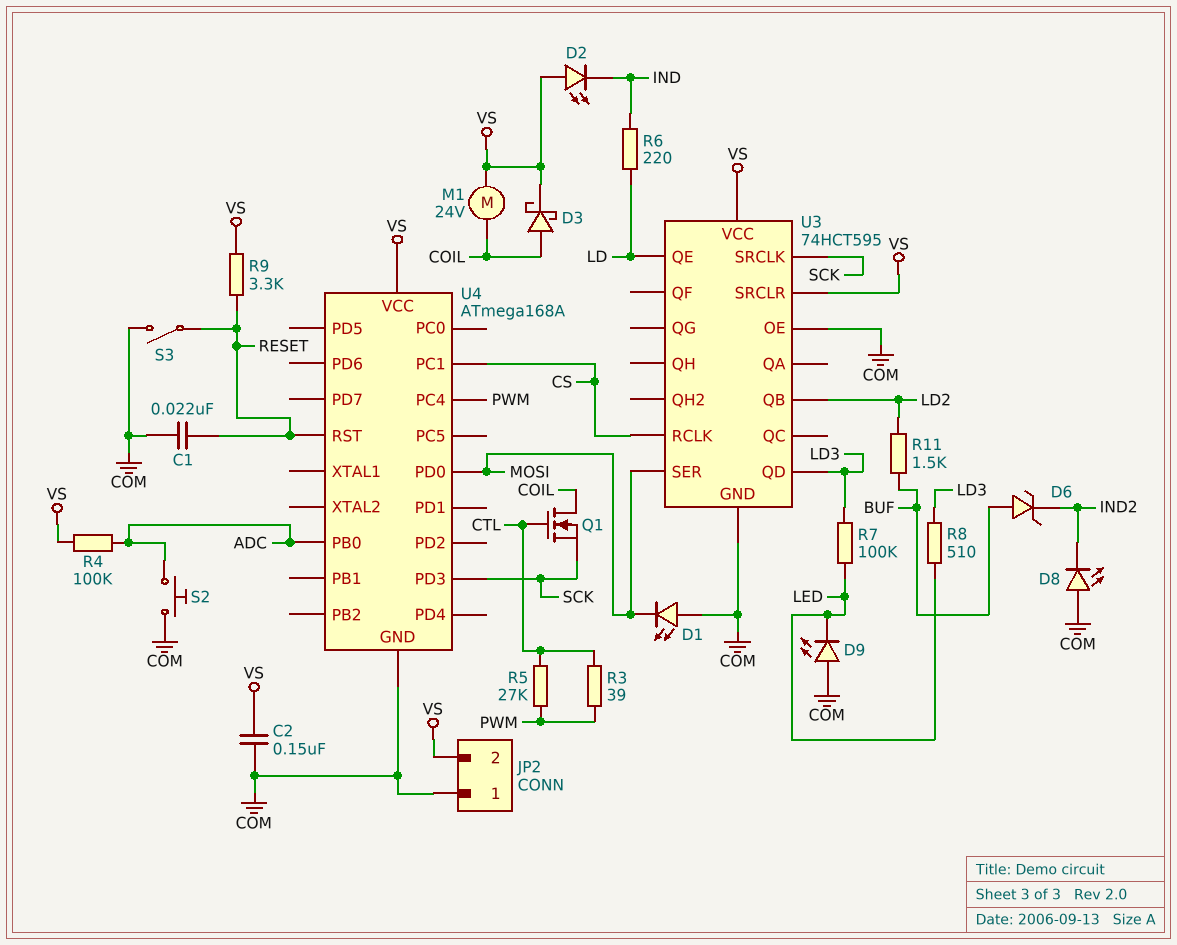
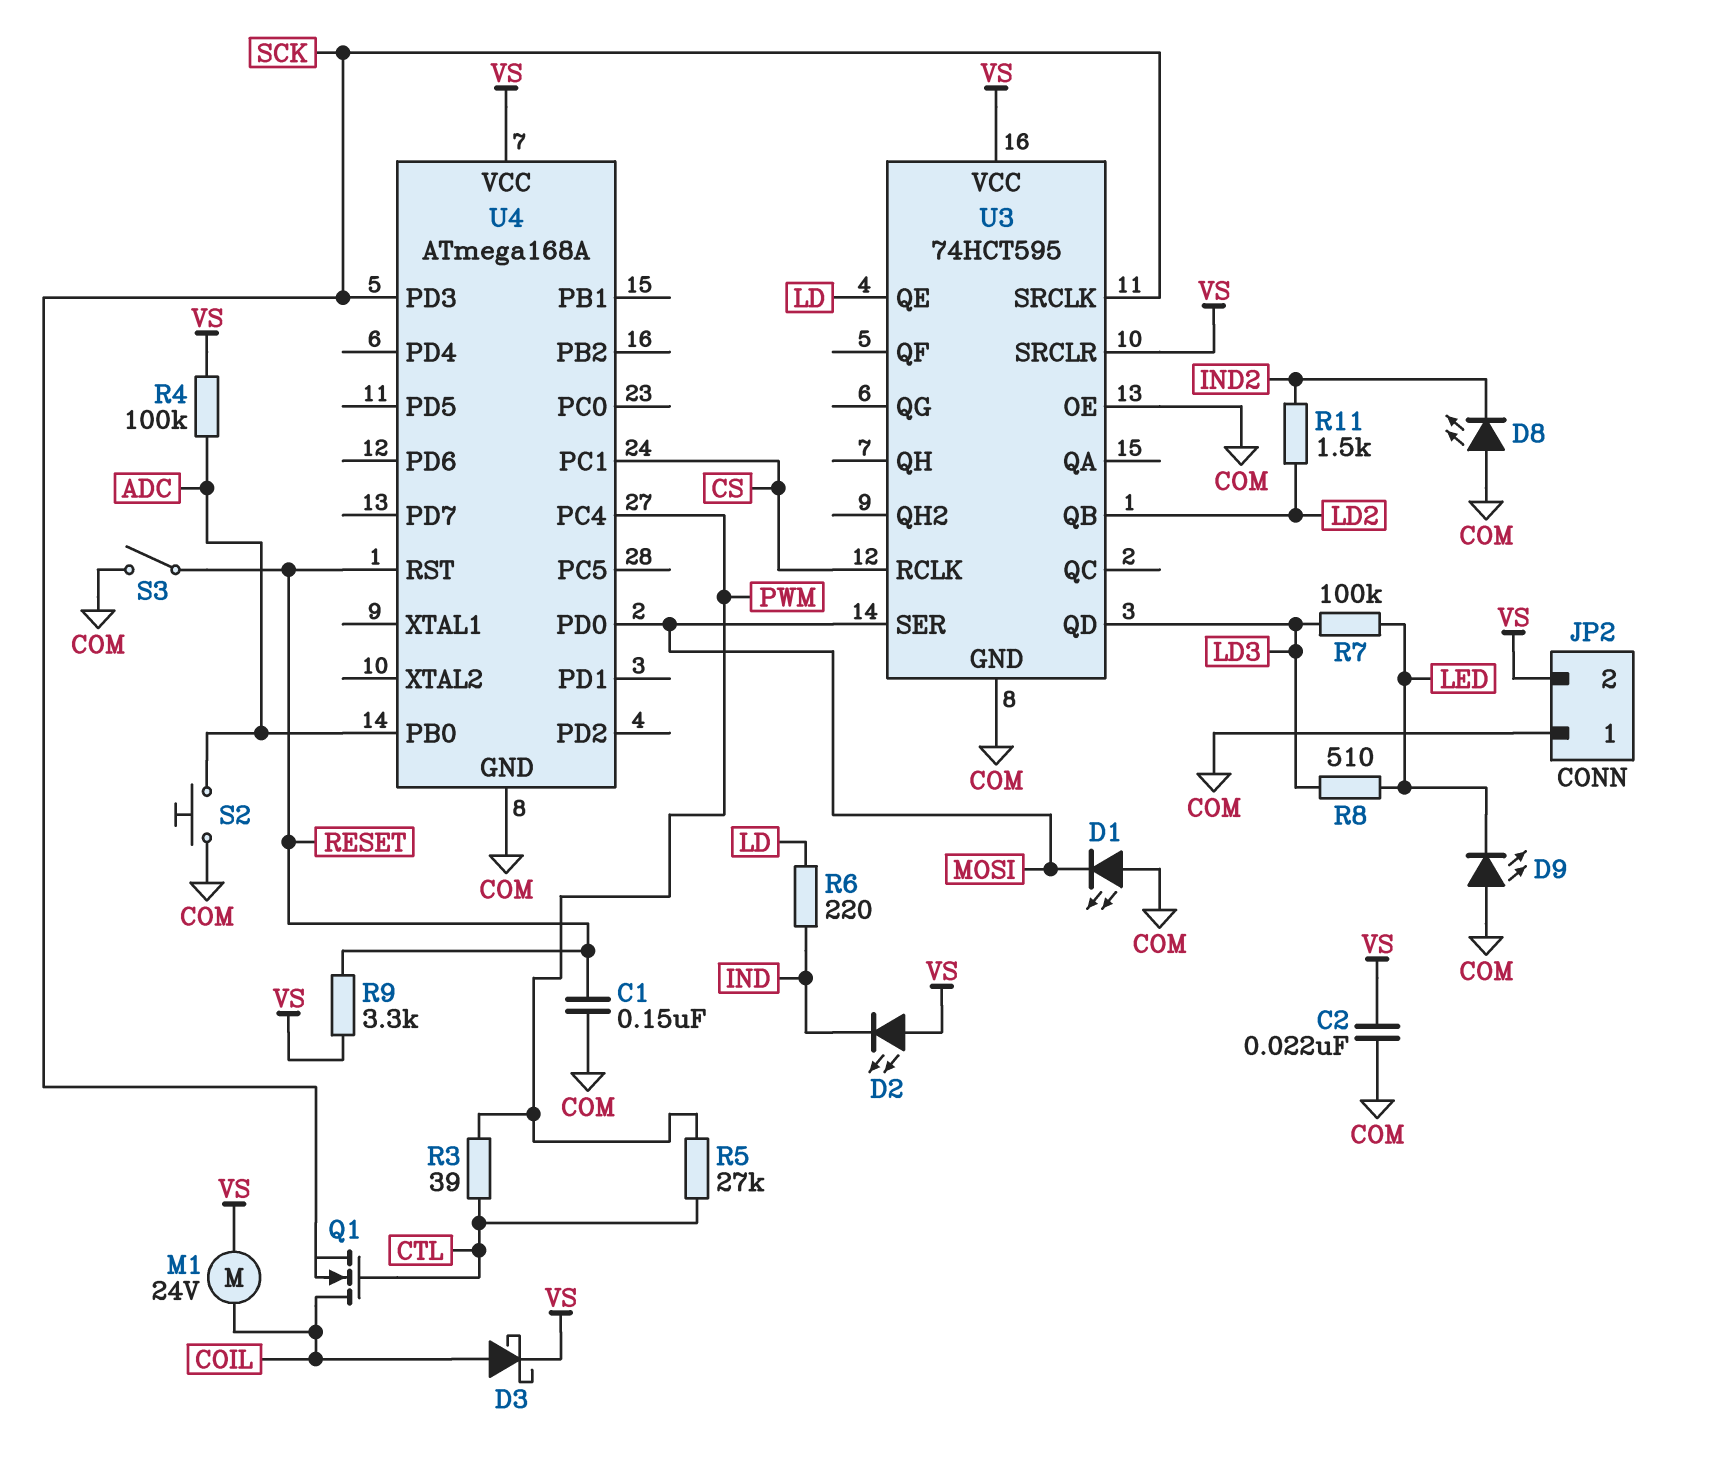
C1: 22nF (COM, RESET) -> 150nF (COM, RESET)
C2: 150nF (COM, VS) -> 22nF (COM, VS)
D6: zener (A BUF, K IND2) -> none
R11: 1.5k (BUF, LD2) -> 1.5k (IND2, LD2)

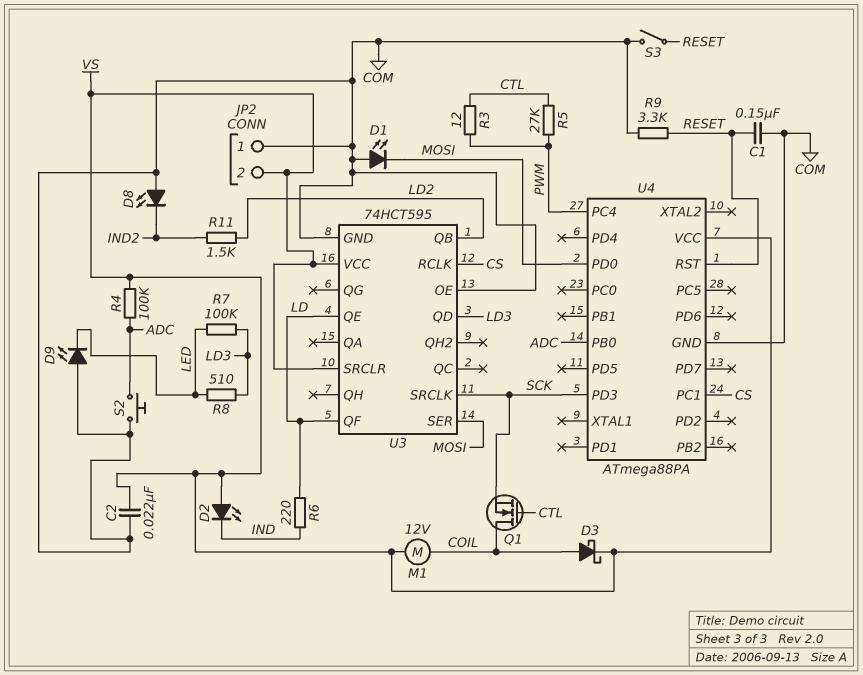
M1: motor 24V (COIL, VS) -> motor 12V (COIL, VS)
R3: 39 (CTL, PWM) -> 12 (CTL, PWM)
R9: 3.3k (RESET, VS) -> 3.3k (COM, RESET)
U3 pin QF: none -> LD
U4: ATmega168A -> ATmega88PA

